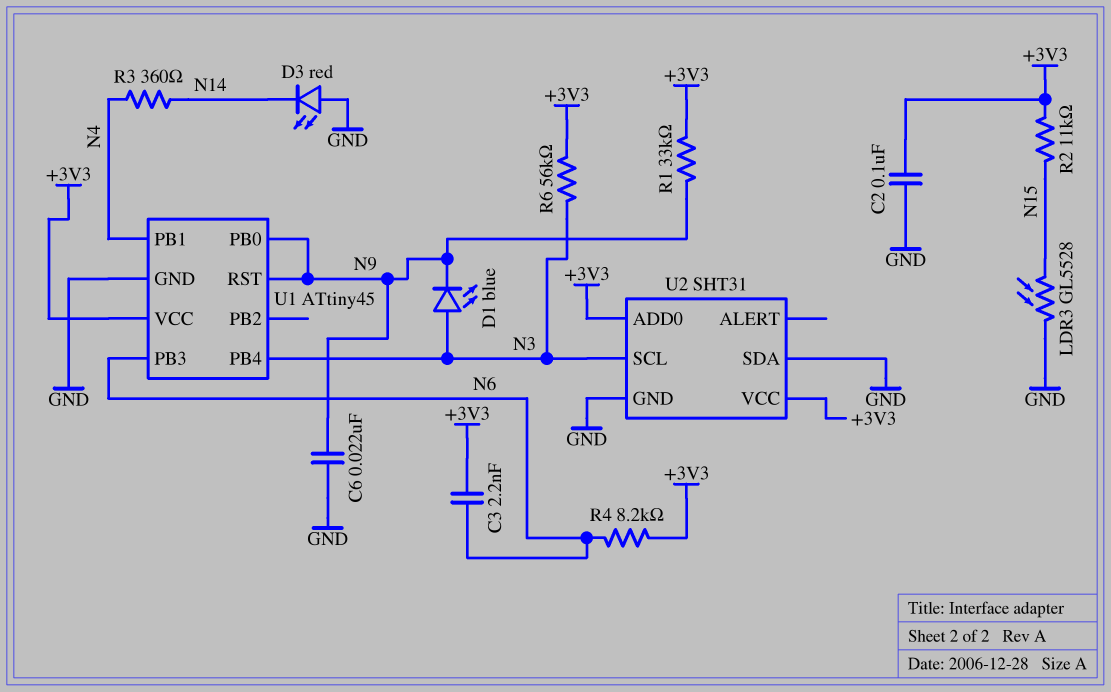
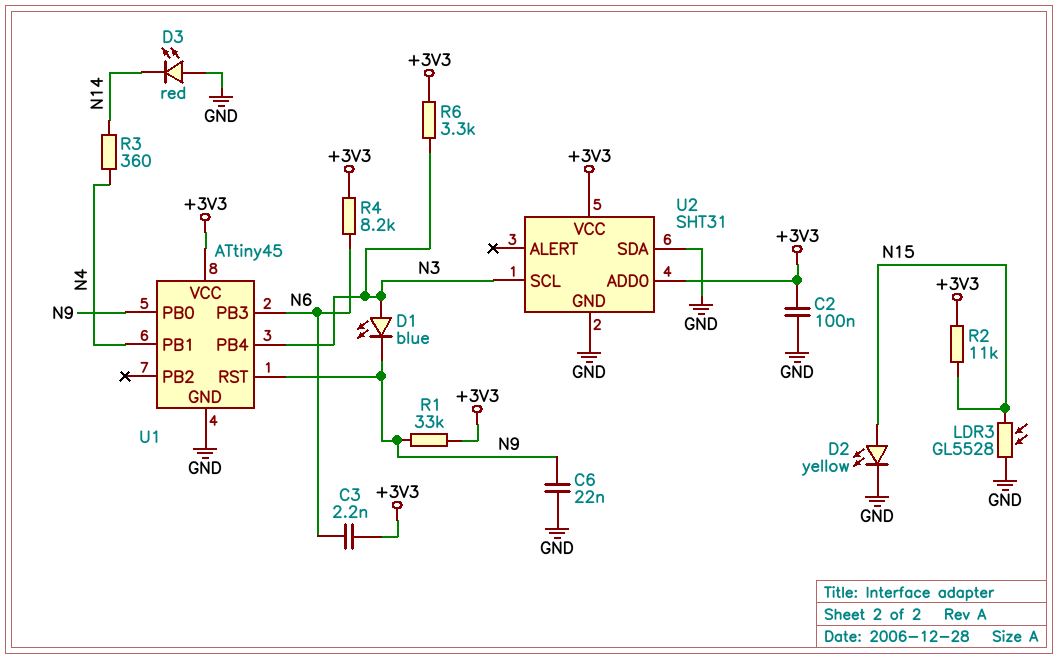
D2: none -> LED yellow (A N15, K GND)
R6: 56k (+3V3, N3) -> 3.3k (+3V3, N3)

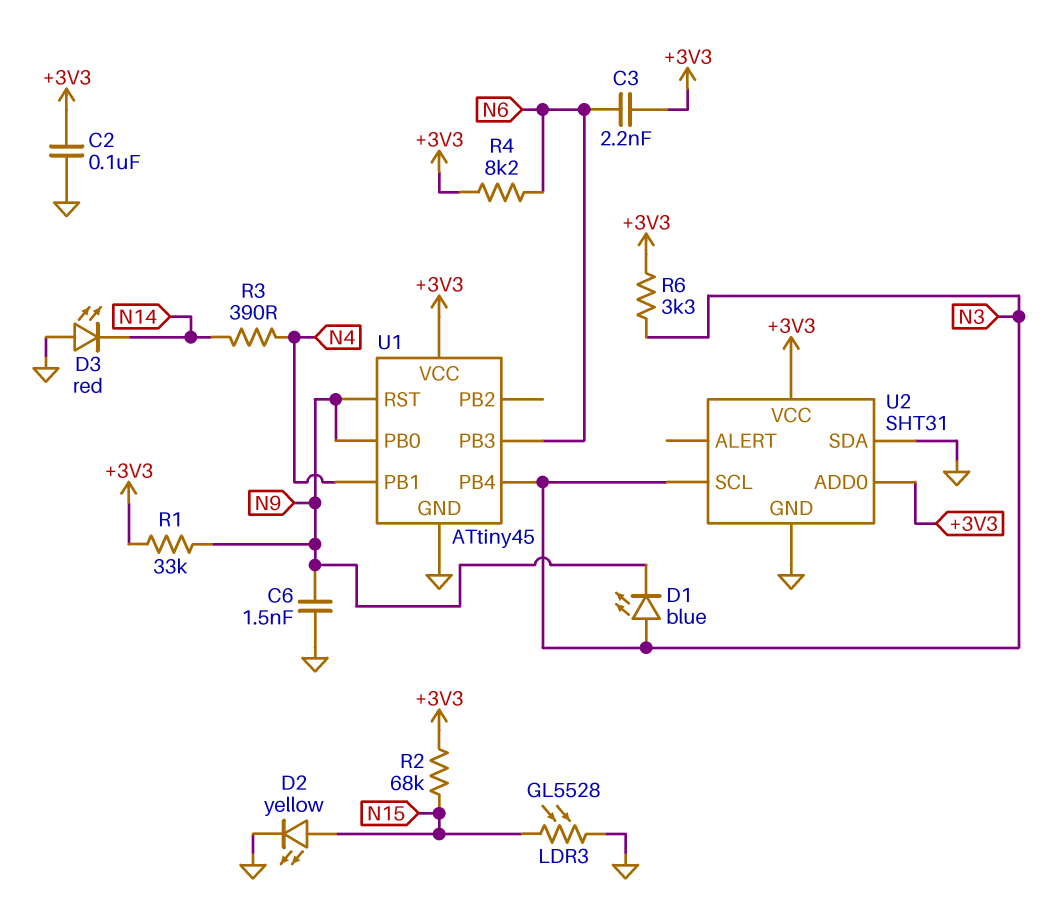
C6: 22nF (GND, N9) -> 1.5nF (GND, N9)
R2: 11k (+3V3, N15) -> 68k (+3V3, N15)
R3: 360 (N4, N14) -> 390 (N4, N14)

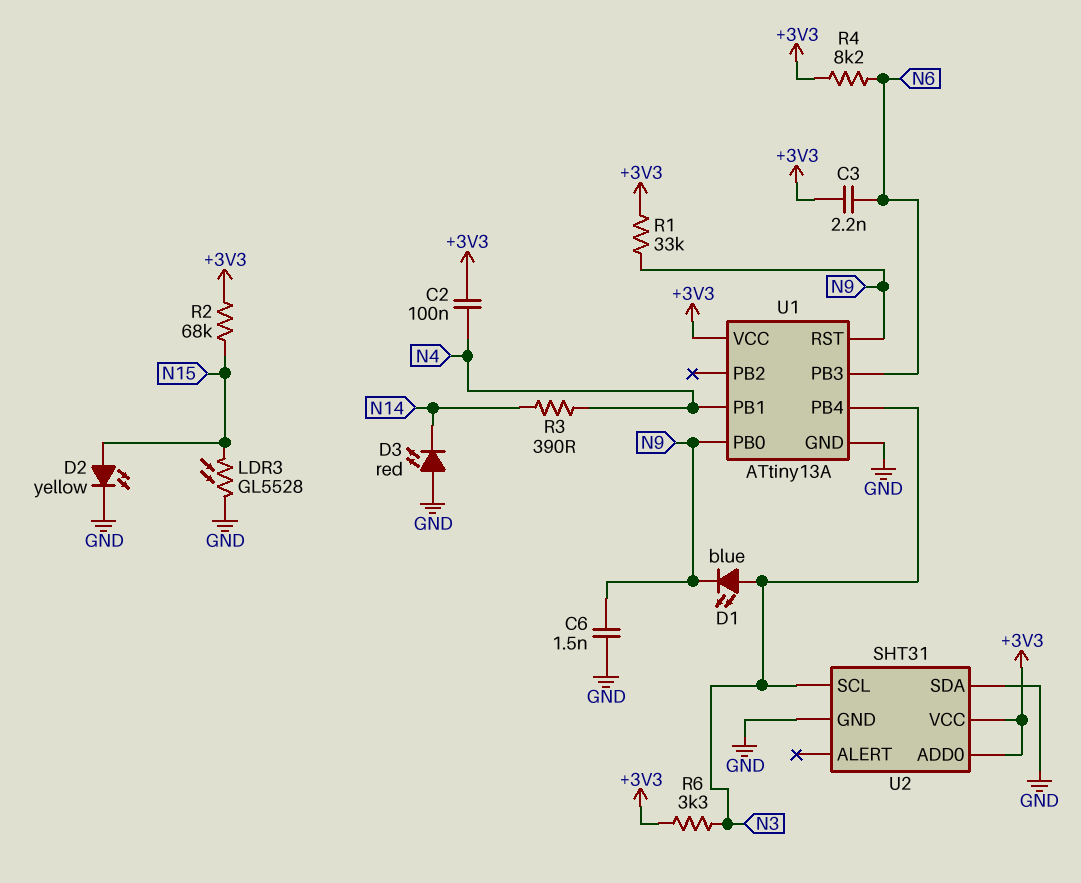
C2: 100nF (+3V3, GND) -> 100nF (+3V3, N4)
U1: ATtiny45 -> ATtiny13A

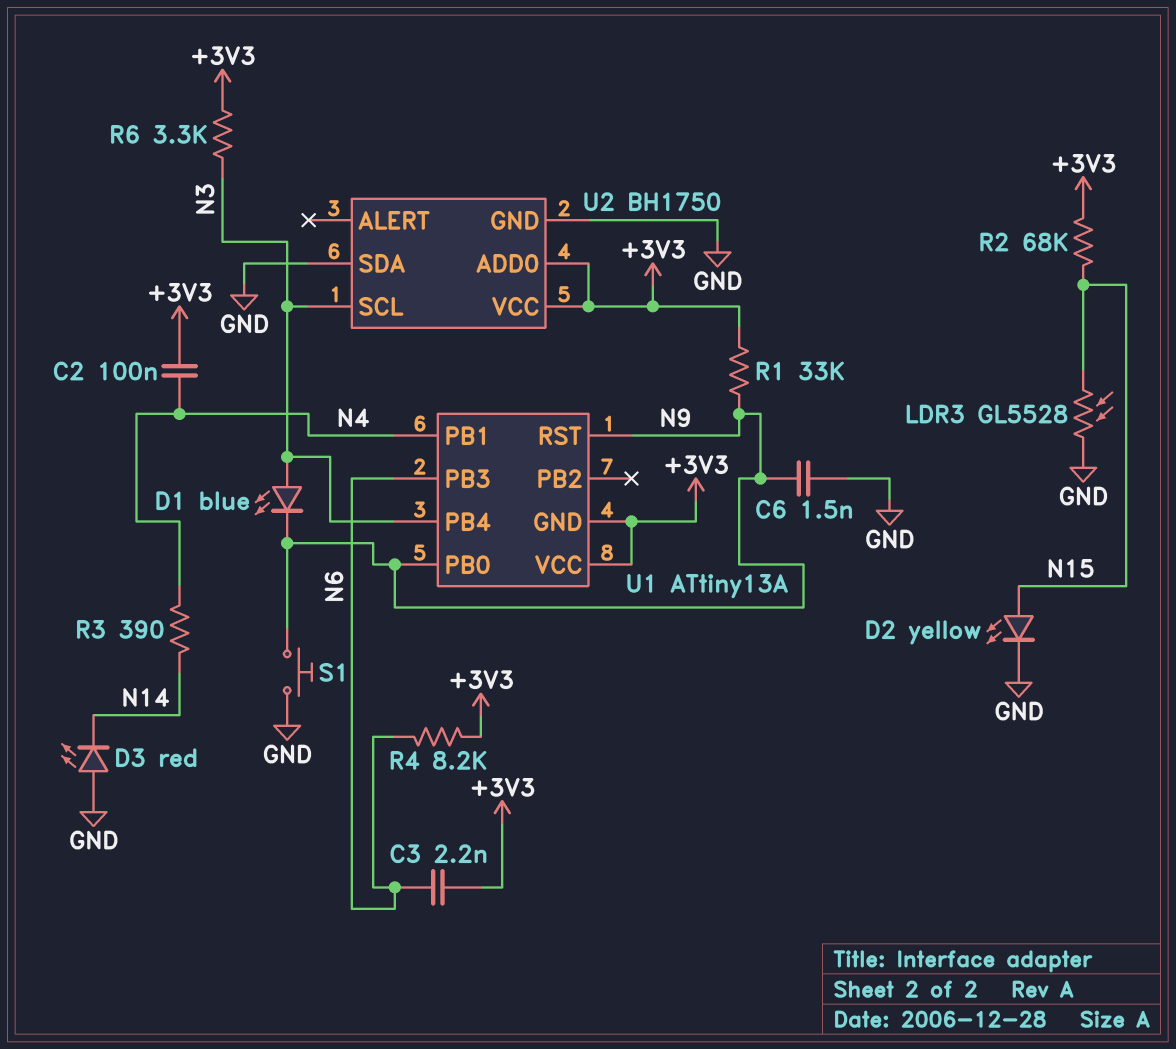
S1: none -> button (GND, N9)
U1 pin GND: GND -> +3V3
U2: SHT31 -> BH1750

